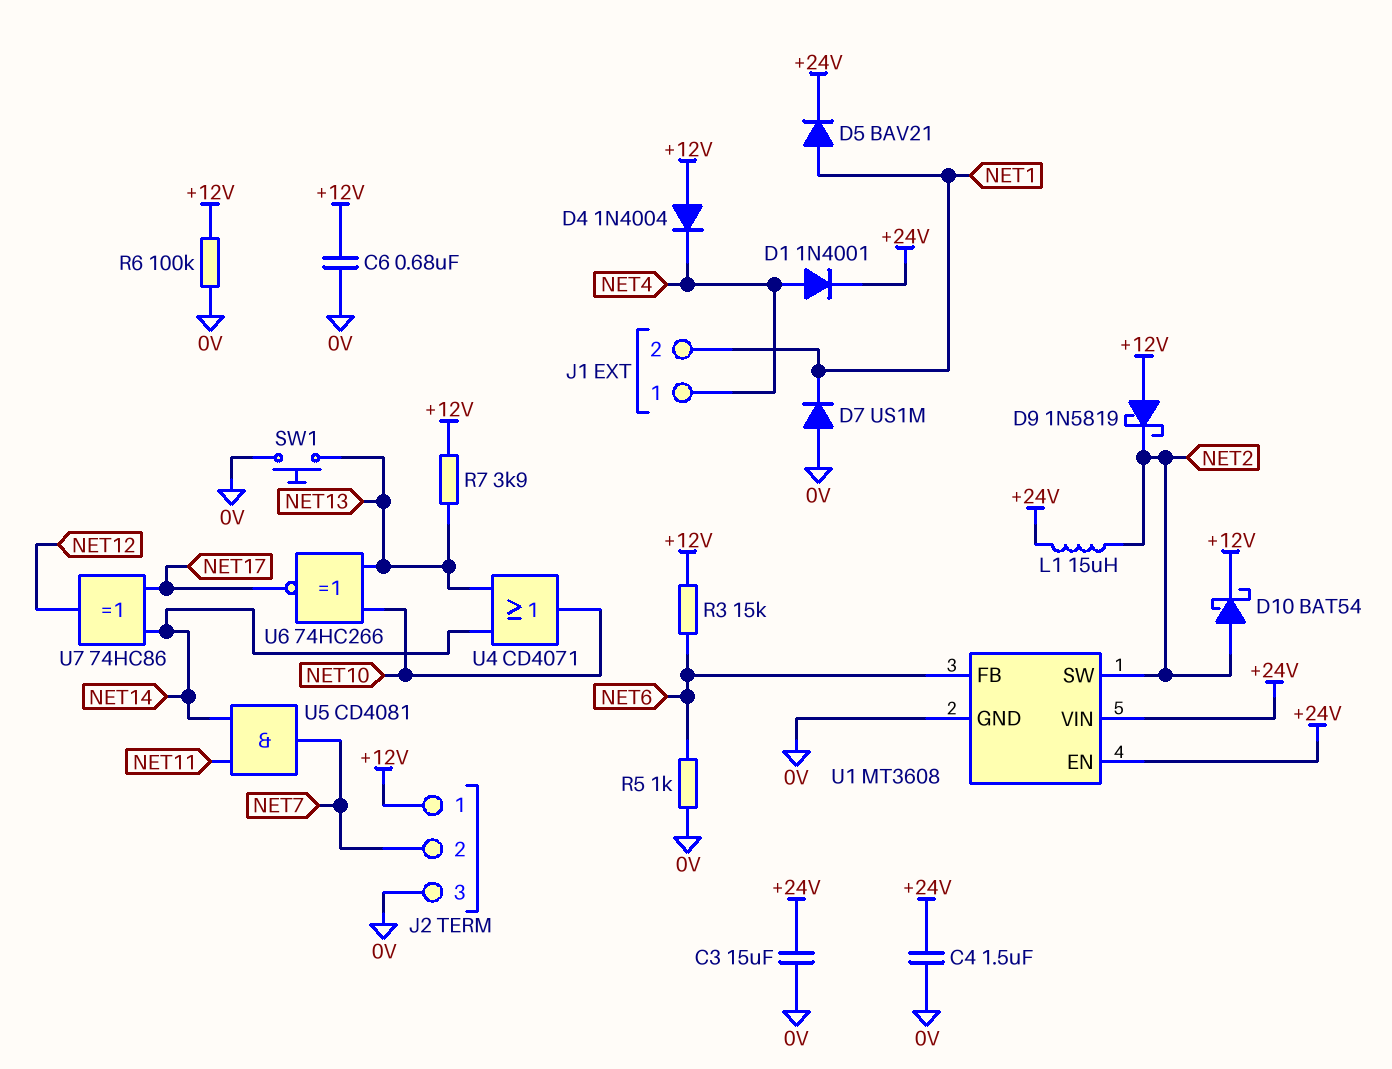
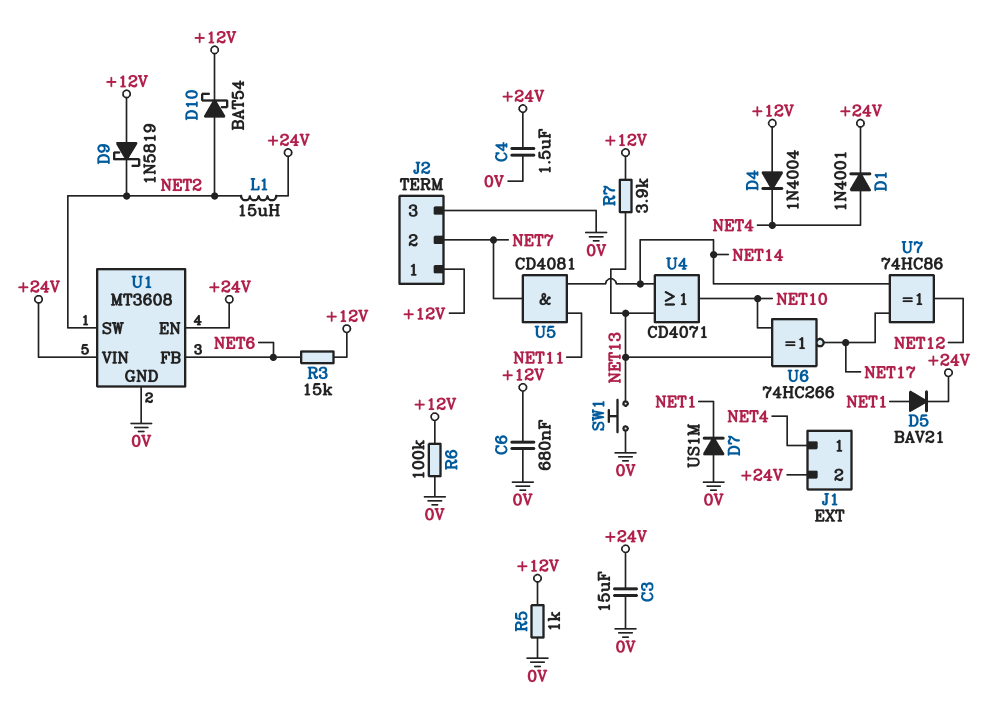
J1 pin 2: NET1 -> +24V
R5: 1k (0V, NET6) -> 1k (+12V, 0V)

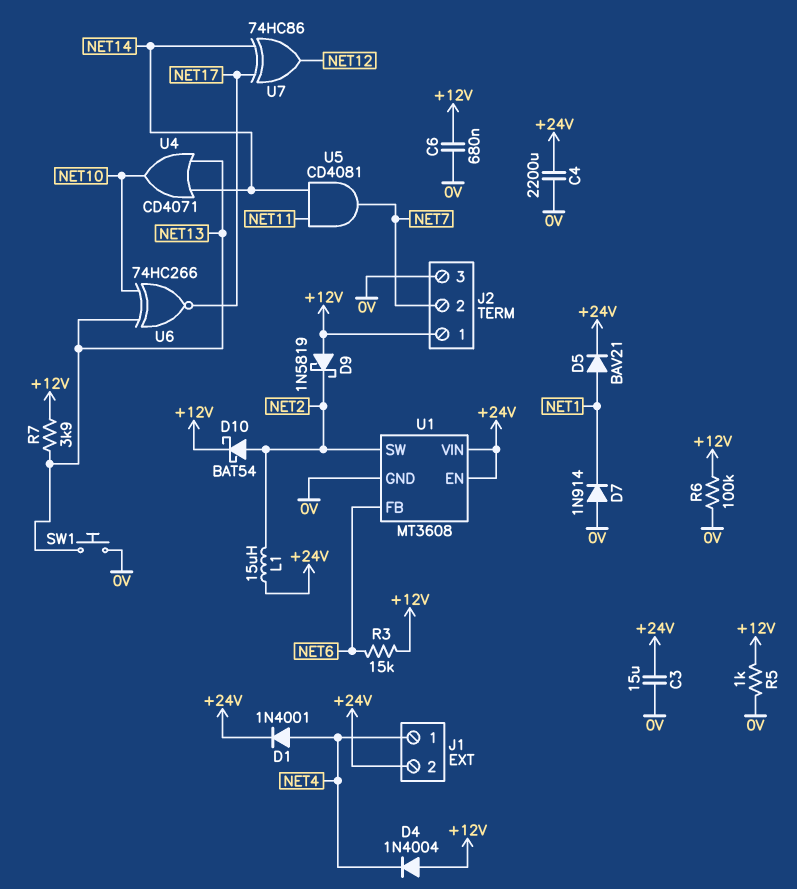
C4: 1.5uF (+24V, 0V) -> 2200uF (+24V, 0V)
D7: diode US1M (A 0V, K NET1) -> diode 1N914 (A 0V, K NET1)

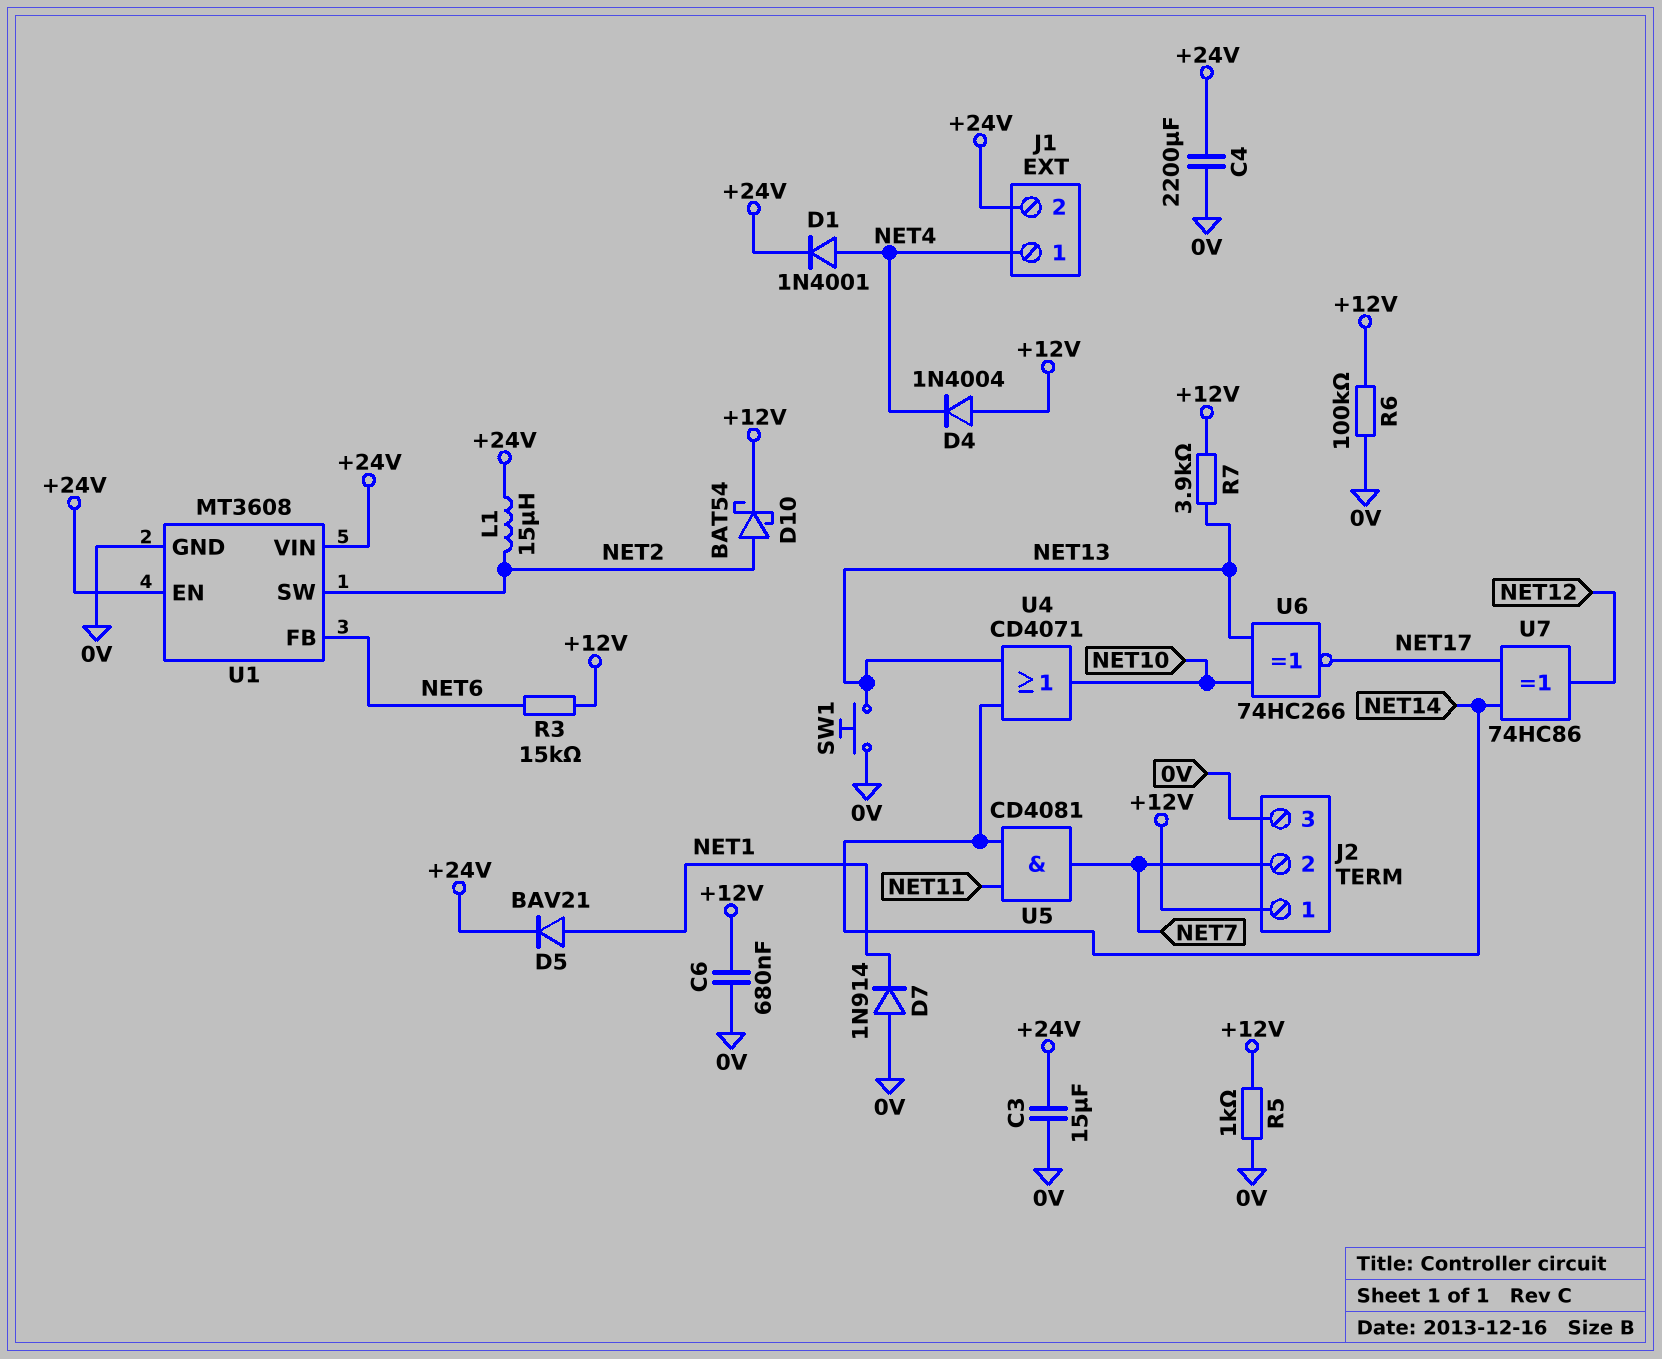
D9: schottky 1N5819 (A +12V, K NET2) -> none

